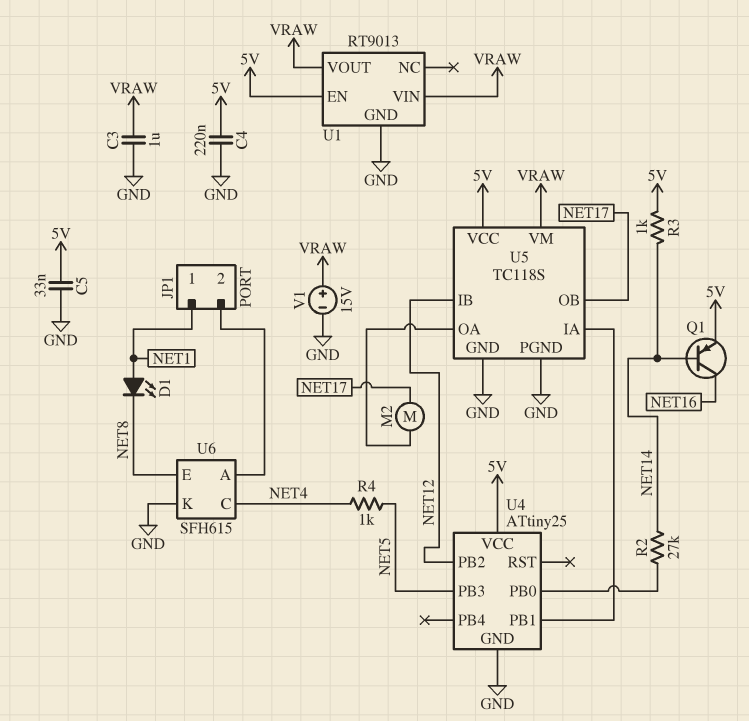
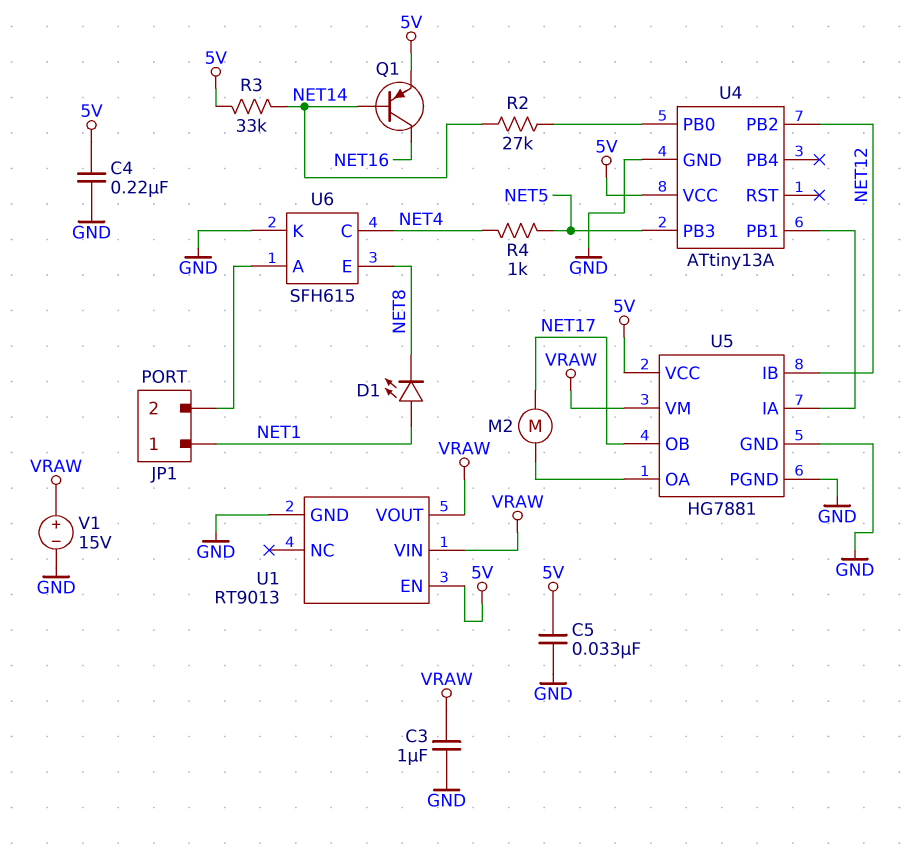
R3: 1k (5V, NET14) -> 33k (5V, NET14)
U4: ATtiny25 -> ATtiny13A
U5: TC118S -> HG7881

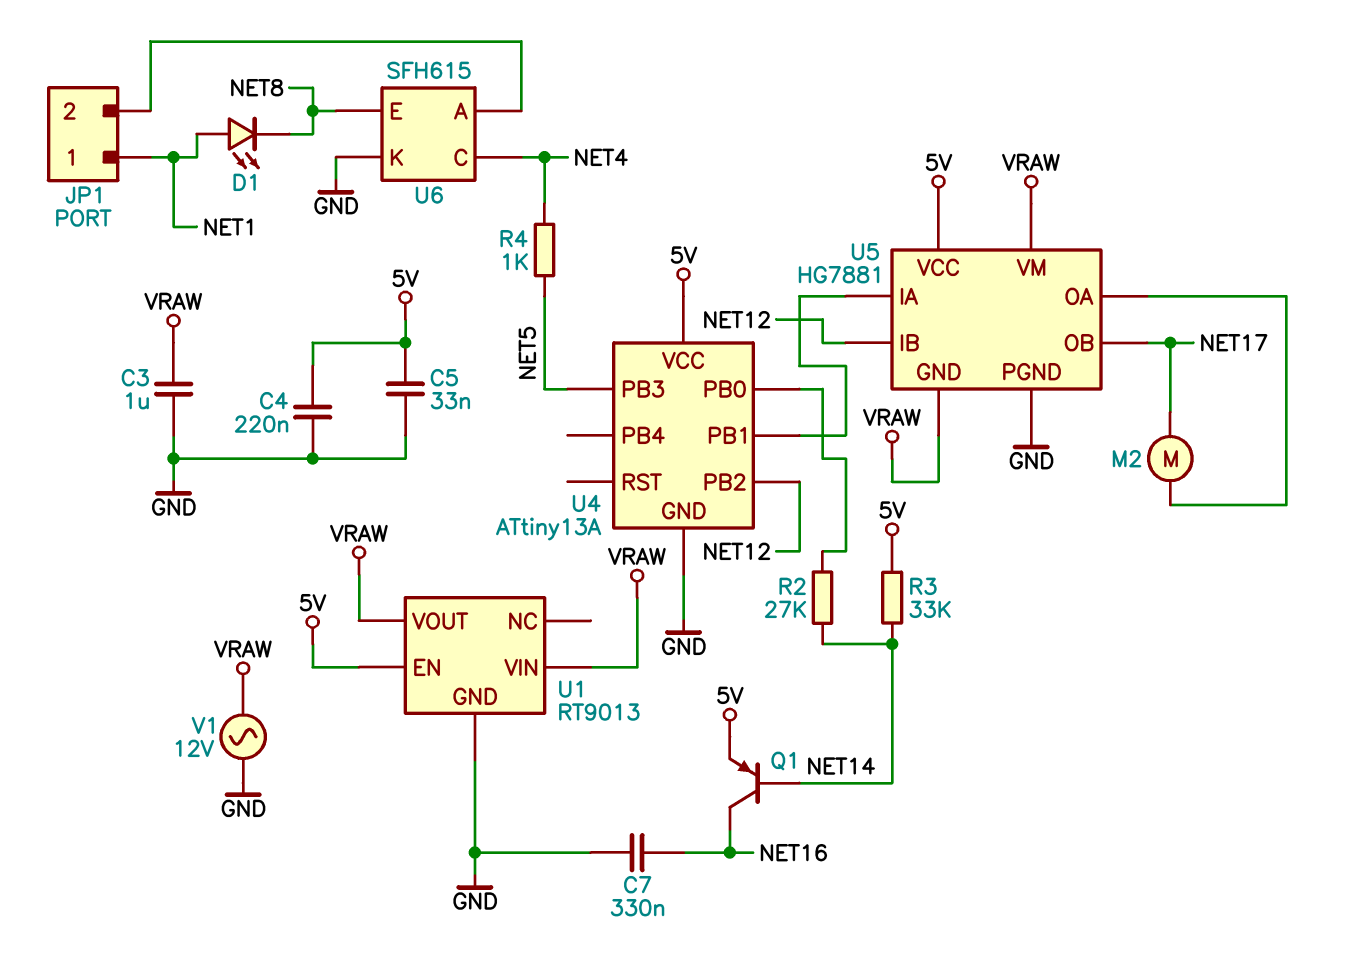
C7: none -> 330nF (GND, NET16)
U5 pin GND: GND -> VRAW
V1: 15V (plus VRAW, minus GND) -> AC 12V (GND, VRAW)

